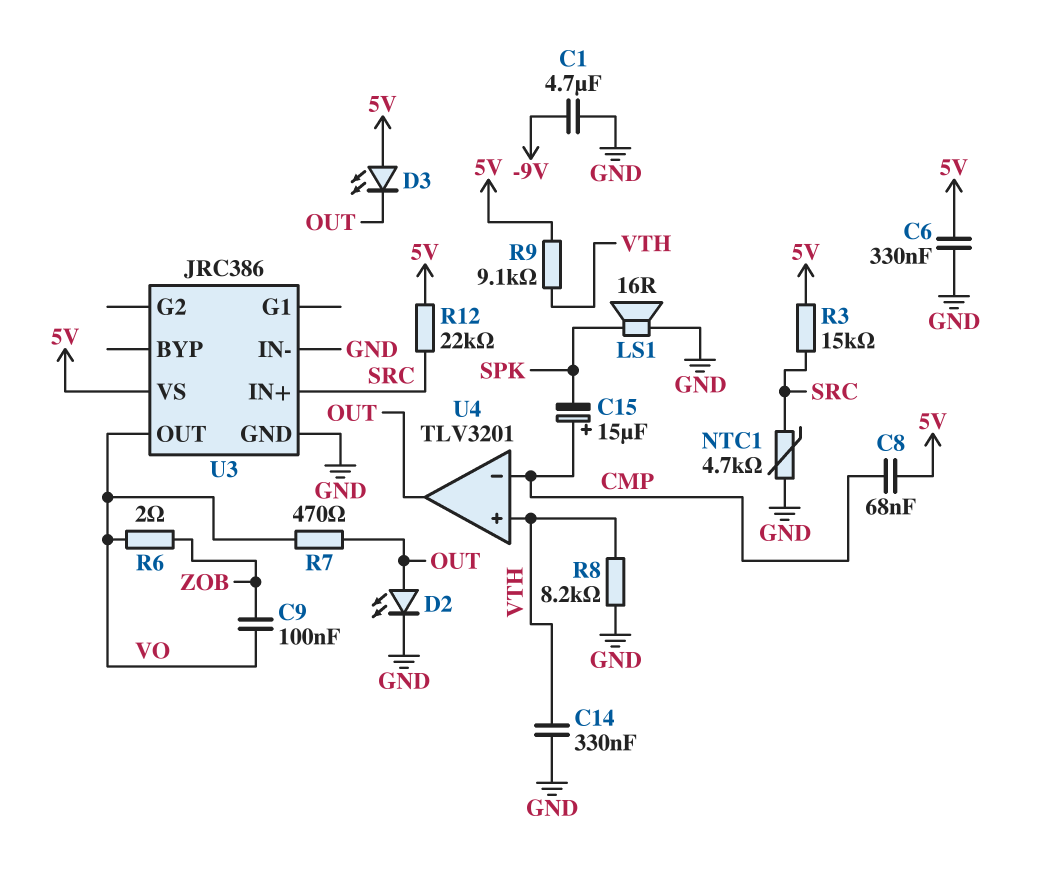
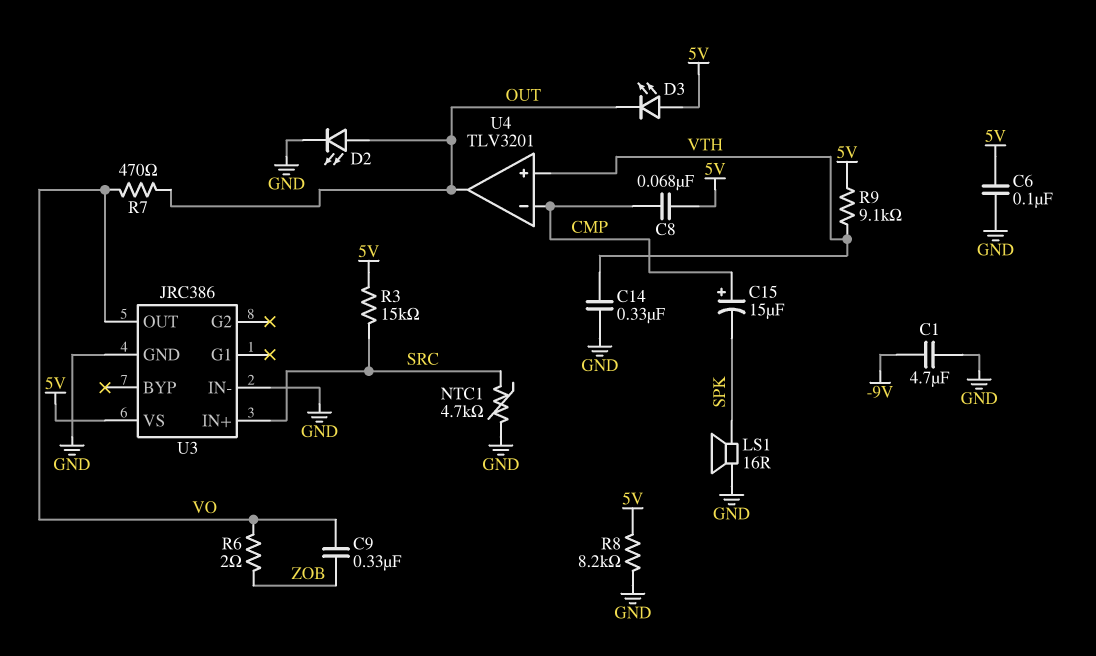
C6: 330nF (5V, GND) -> 100nF (5V, GND)
C9: 100nF (VO, ZOB) -> 330nF (VO, ZOB)
R8: 8.2k (GND, VTH) -> 8.2k (5V, GND)
R12: 22k (5V, SRC) -> none

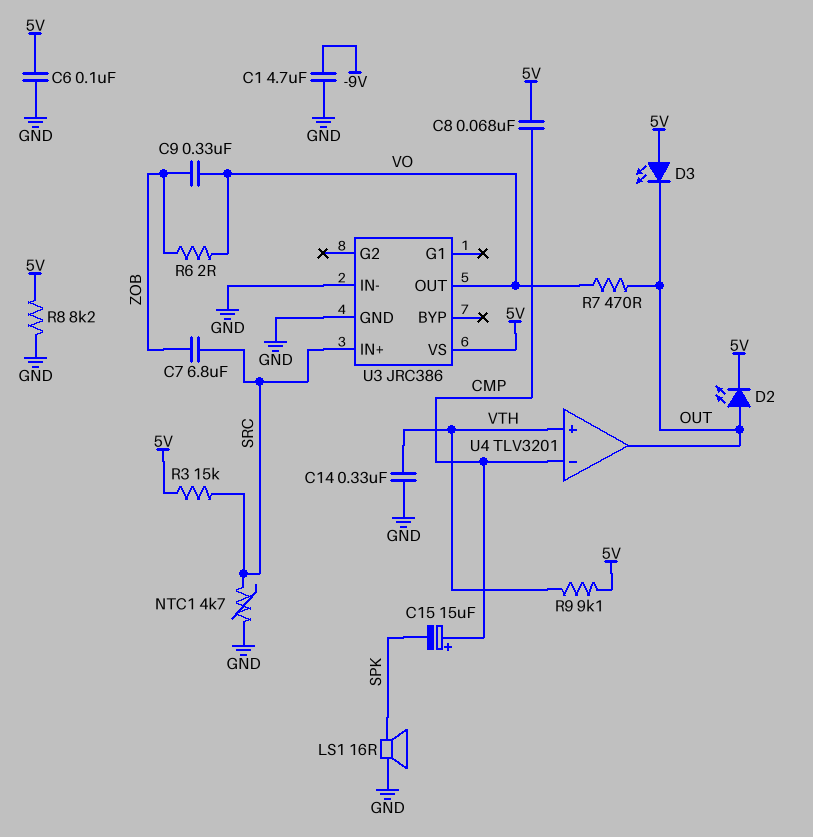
C7: none -> 6.8uF (SRC, ZOB)
D2: LED (A OUT, K GND) -> LED (A OUT, K 5V)

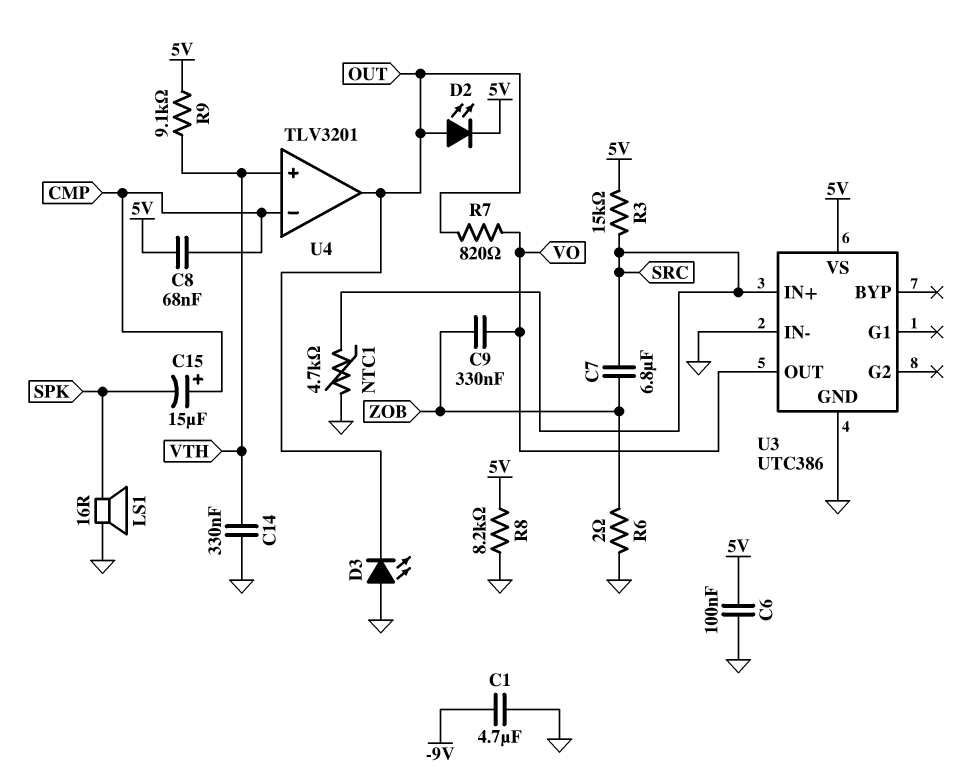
D3: LED (A 5V, K OUT) -> LED (A GND, K OUT)
R6: 2 (VO, ZOB) -> 2 (GND, ZOB)
R7: 470 (OUT, VO) -> 820 (OUT, VO)
U3: JRC386 -> UTC386

